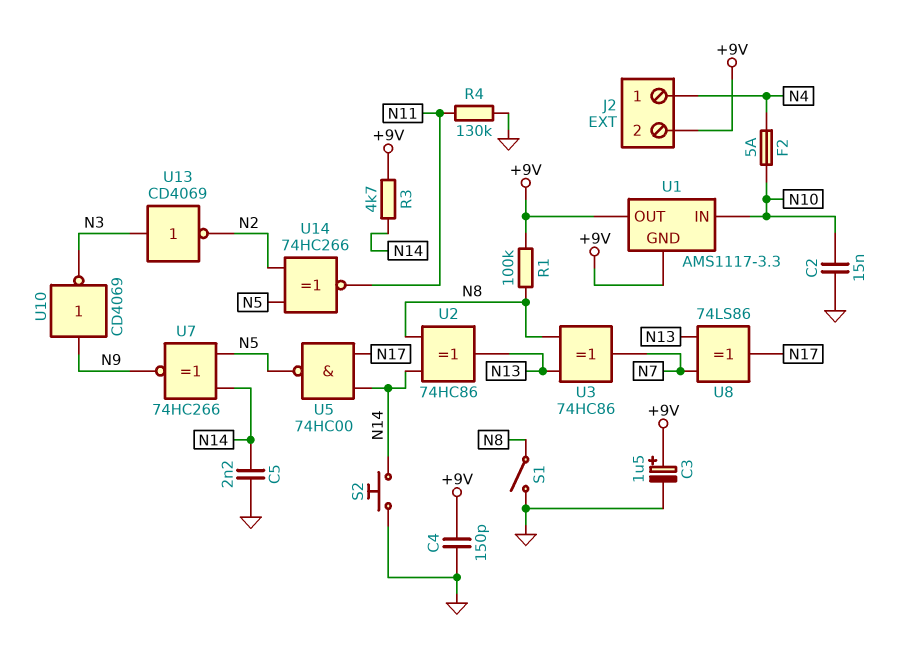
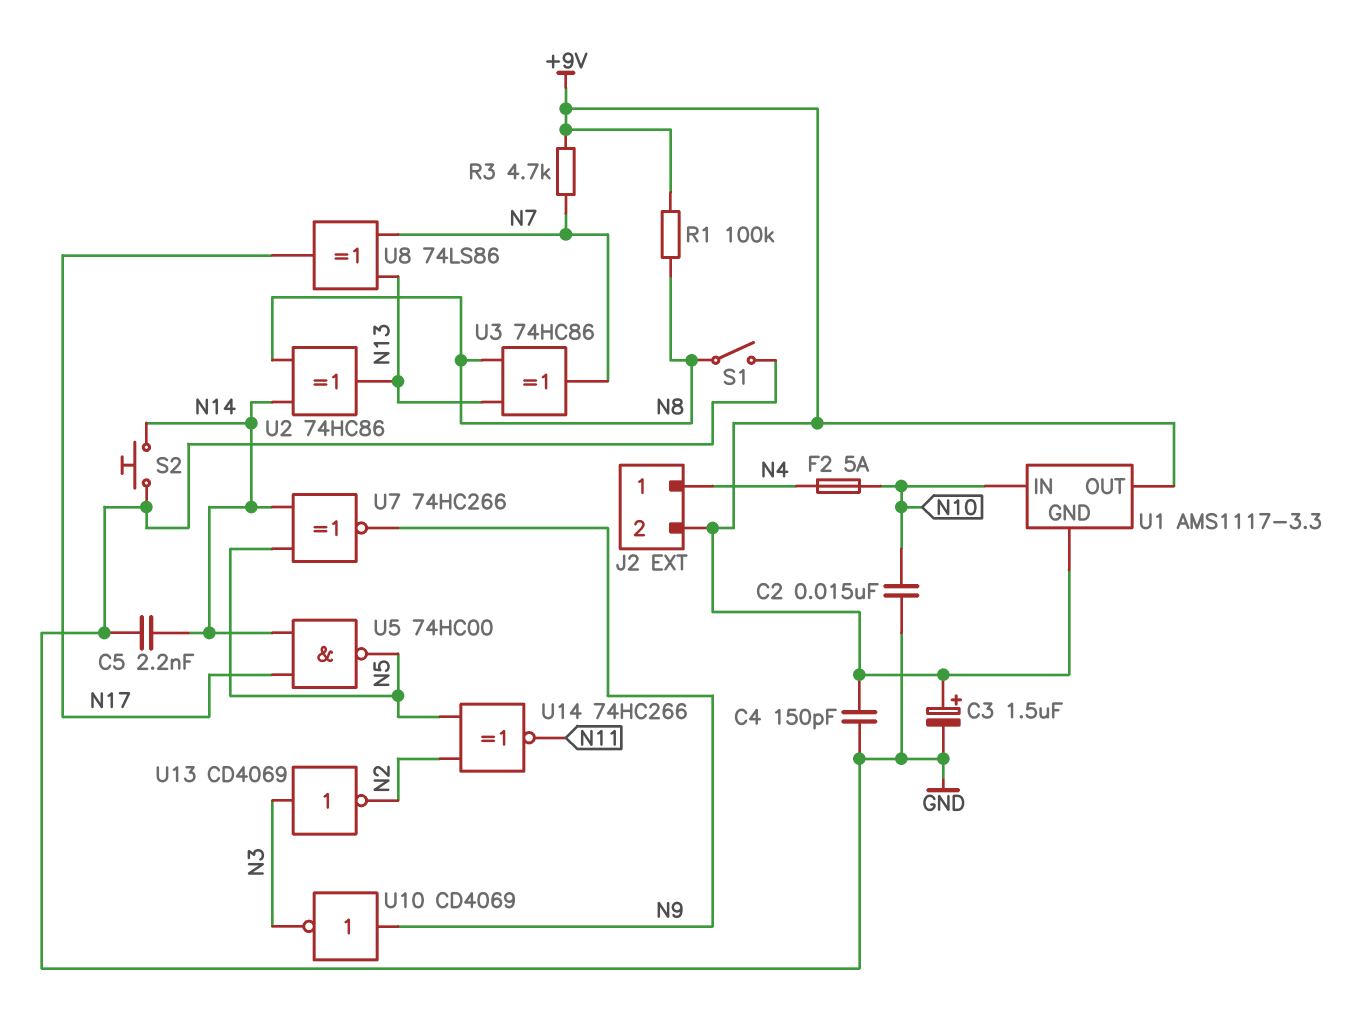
R3: 4.7k (+9V, N14) -> 4.7k (+9V, N7)
R4: 130k (GND, N11) -> none

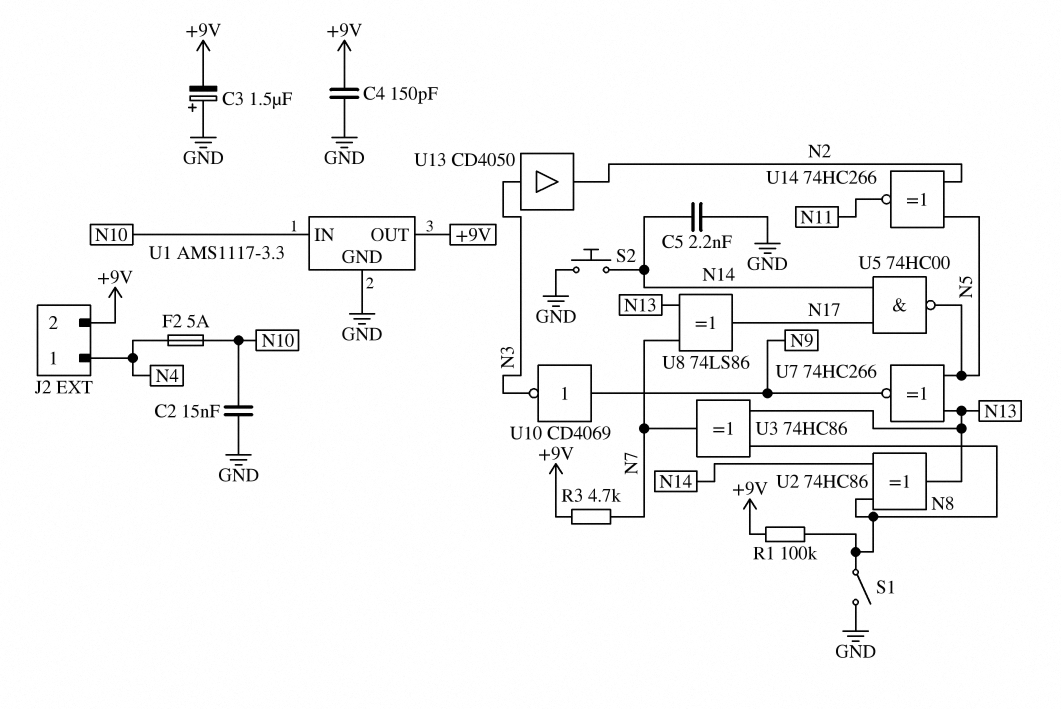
C3: 1.5uF (plus +9V, minus GND) -> 1.5uF (plus GND, minus +9V)
U1 pin GND: +9V -> GND
U7: XNOR 74HC266 (in N5, in N14, out N9) -> XNOR 74HC266 (in N5, in N13, out N9)
U13: NOT CD4069 (in N3, out N2) -> buffer CD4050 (in N3, out N2)

